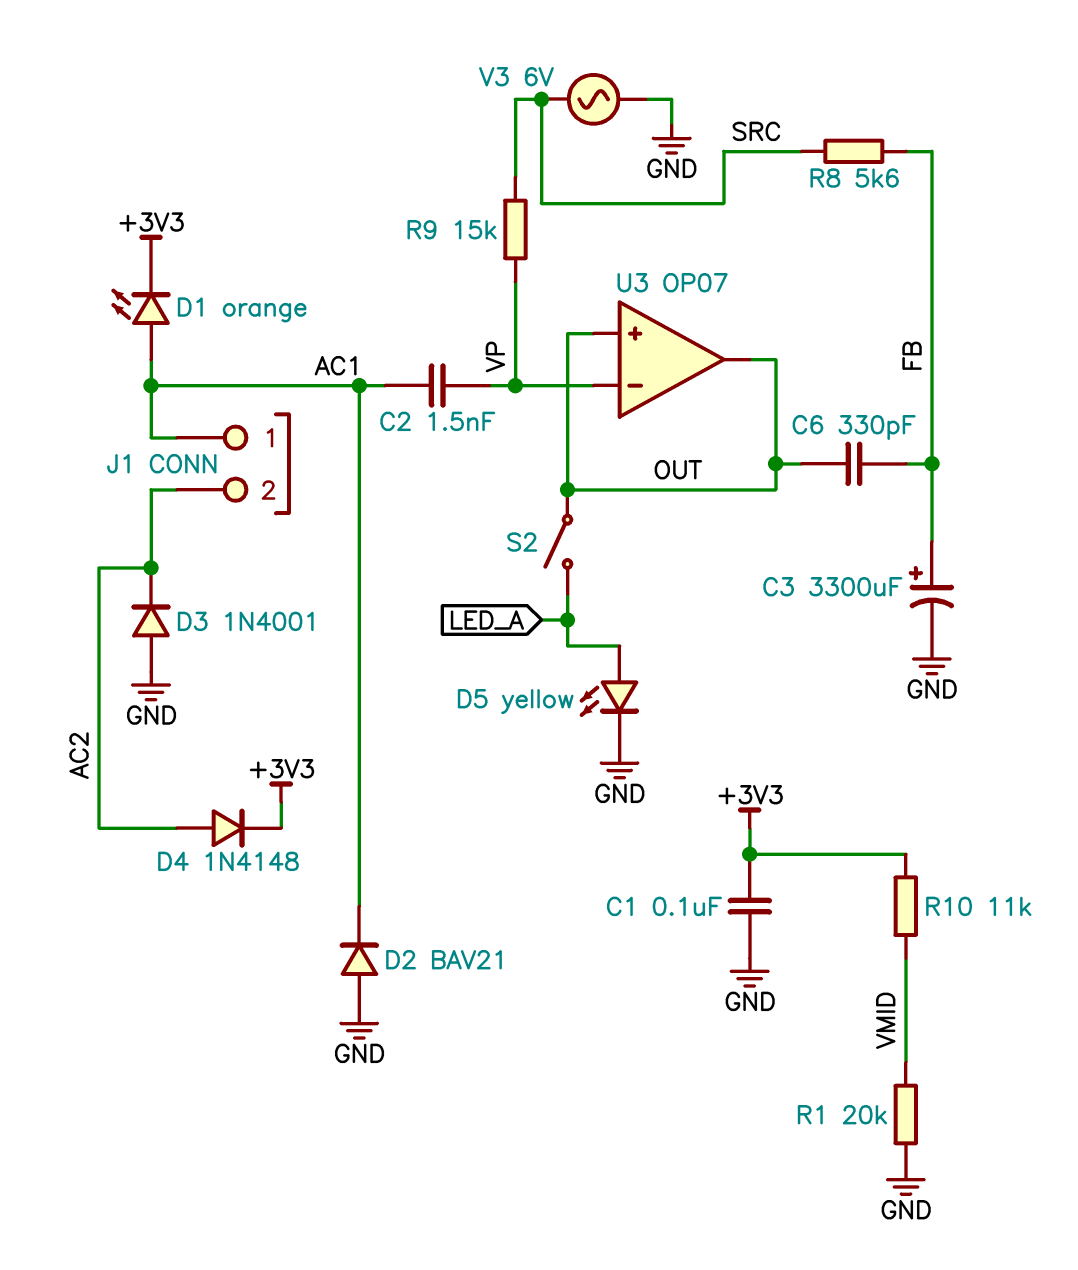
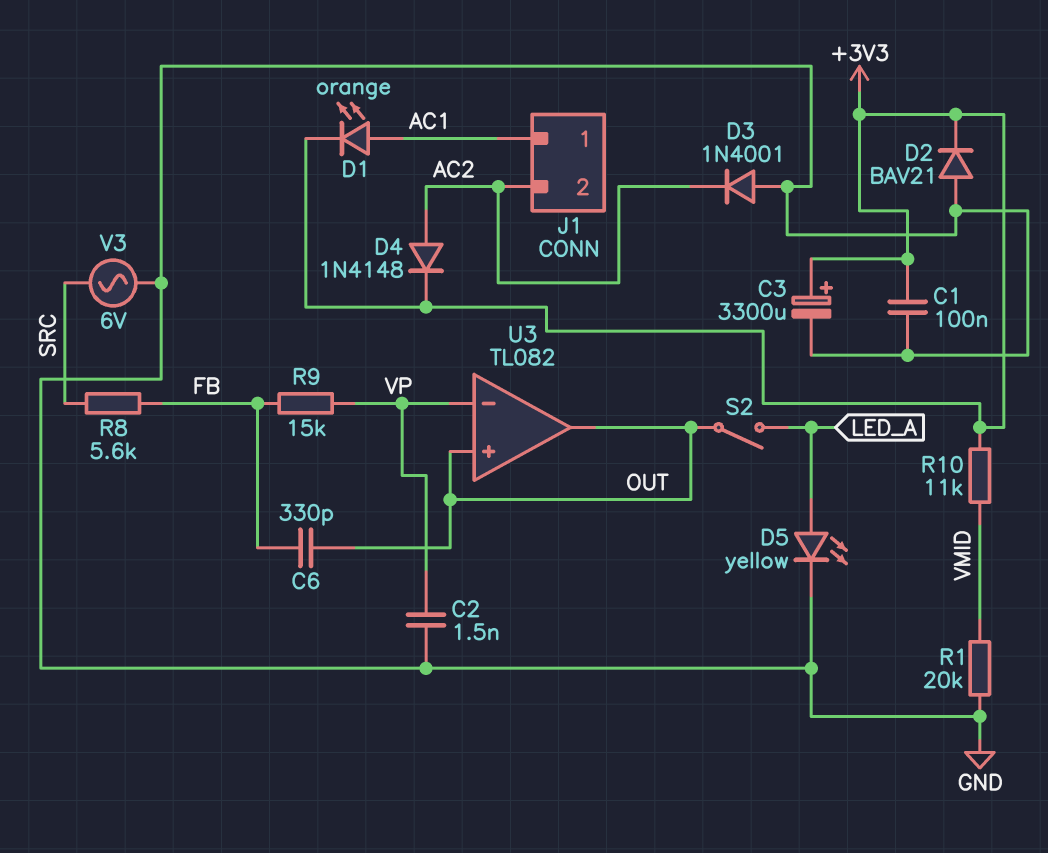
C2: 1.5nF (AC1, VP) -> 1.5nF (GND, VP)
C3: 3300uF (plus FB, minus GND) -> 3300uF (plus +3V3, minus GND)
D2: diode BAV21 (A GND, K AC1) -> diode BAV21 (A GND, K +3V3)
R9: 15k (SRC, VP) -> 15k (FB, VP)
U3: OP07 -> TL082

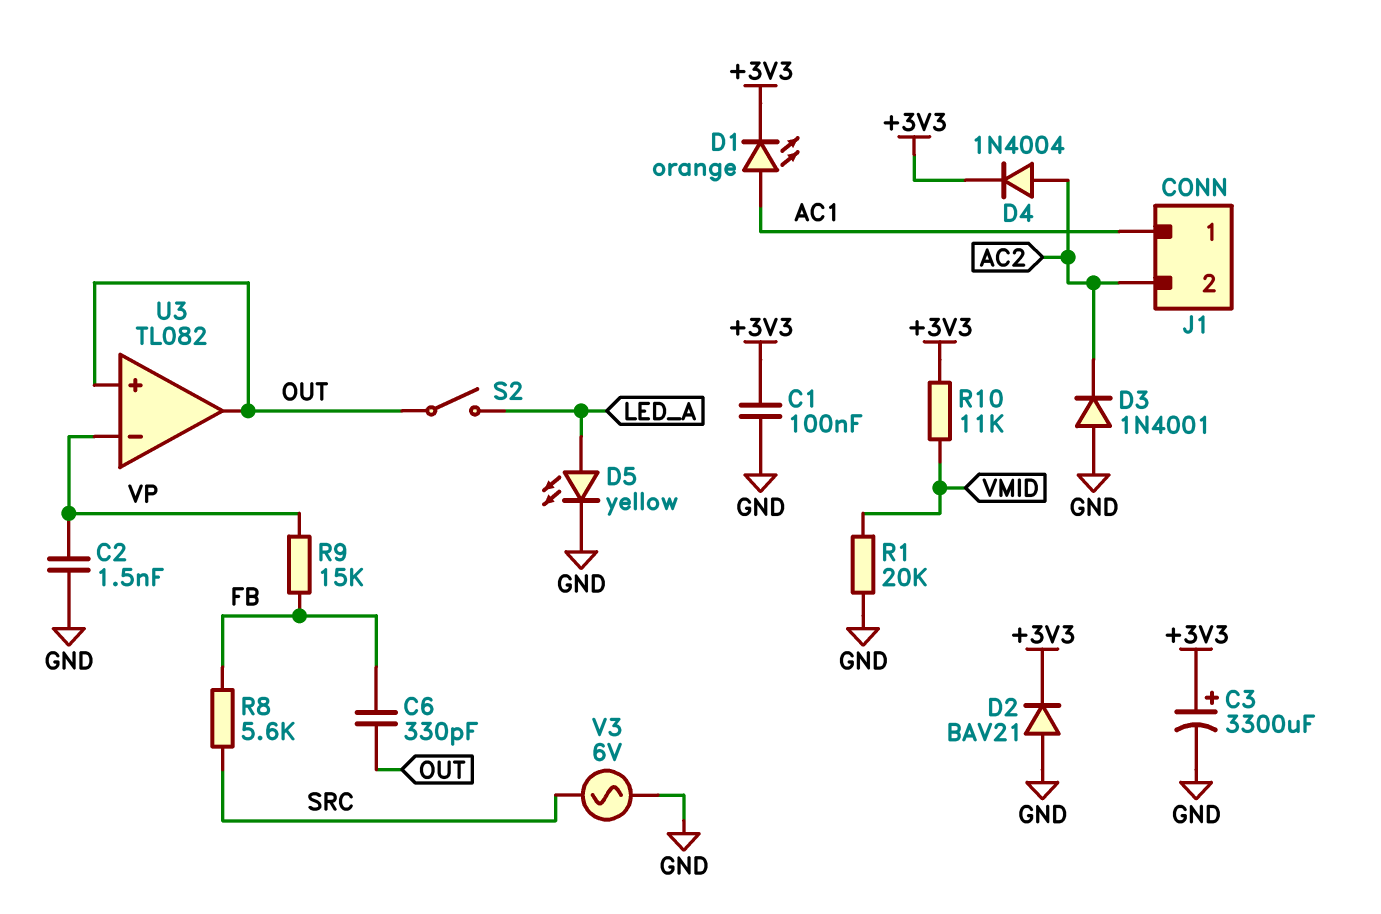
D4: diode 1N4148 (A AC2, K +3V3) -> diode 1N4004 (A AC2, K +3V3)

